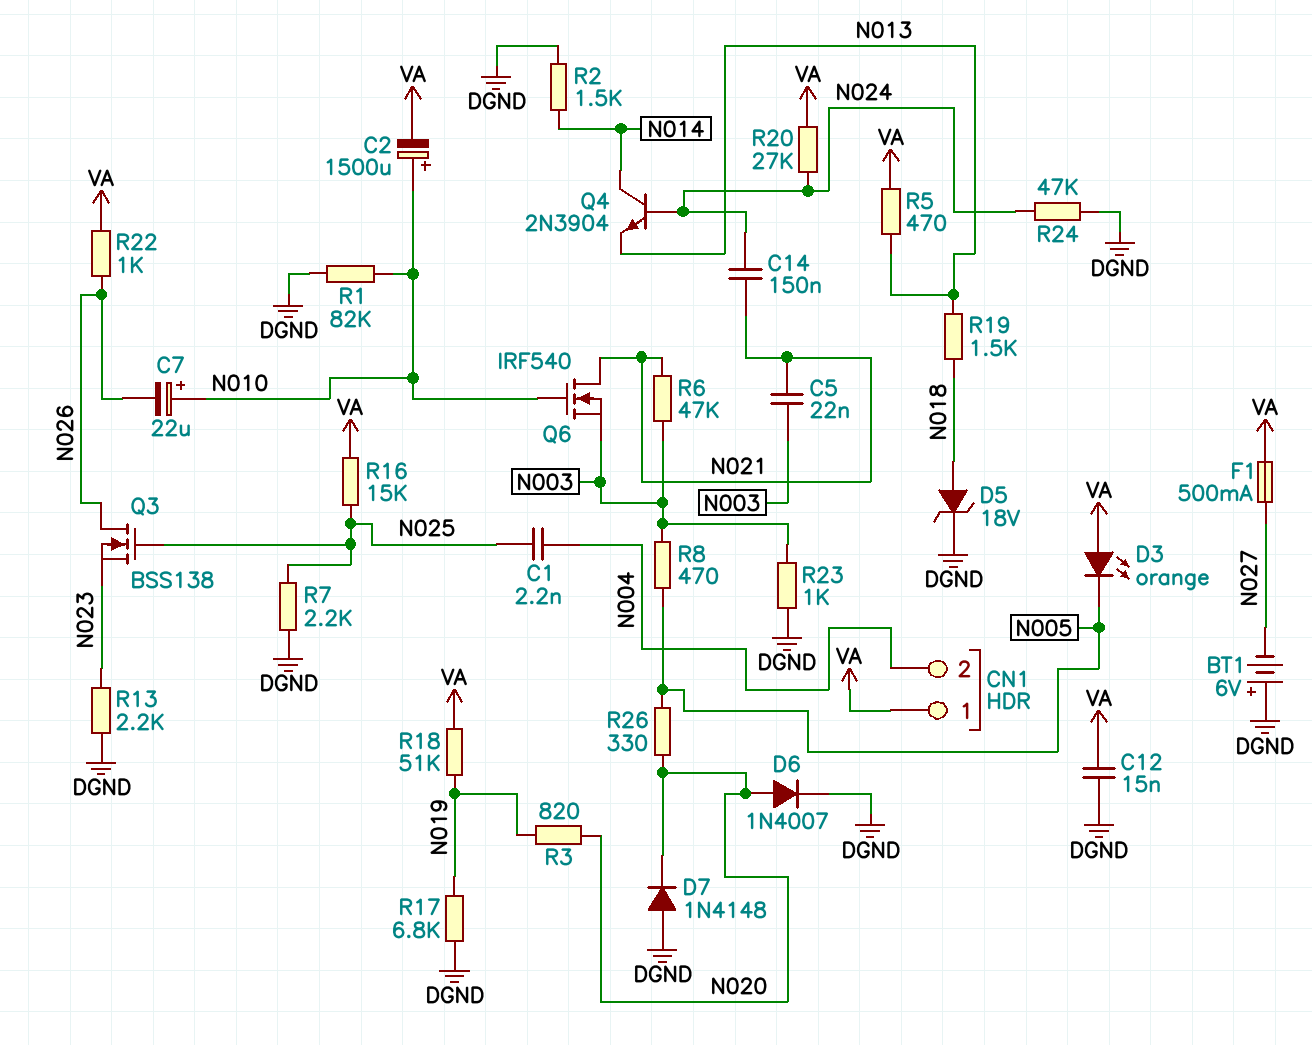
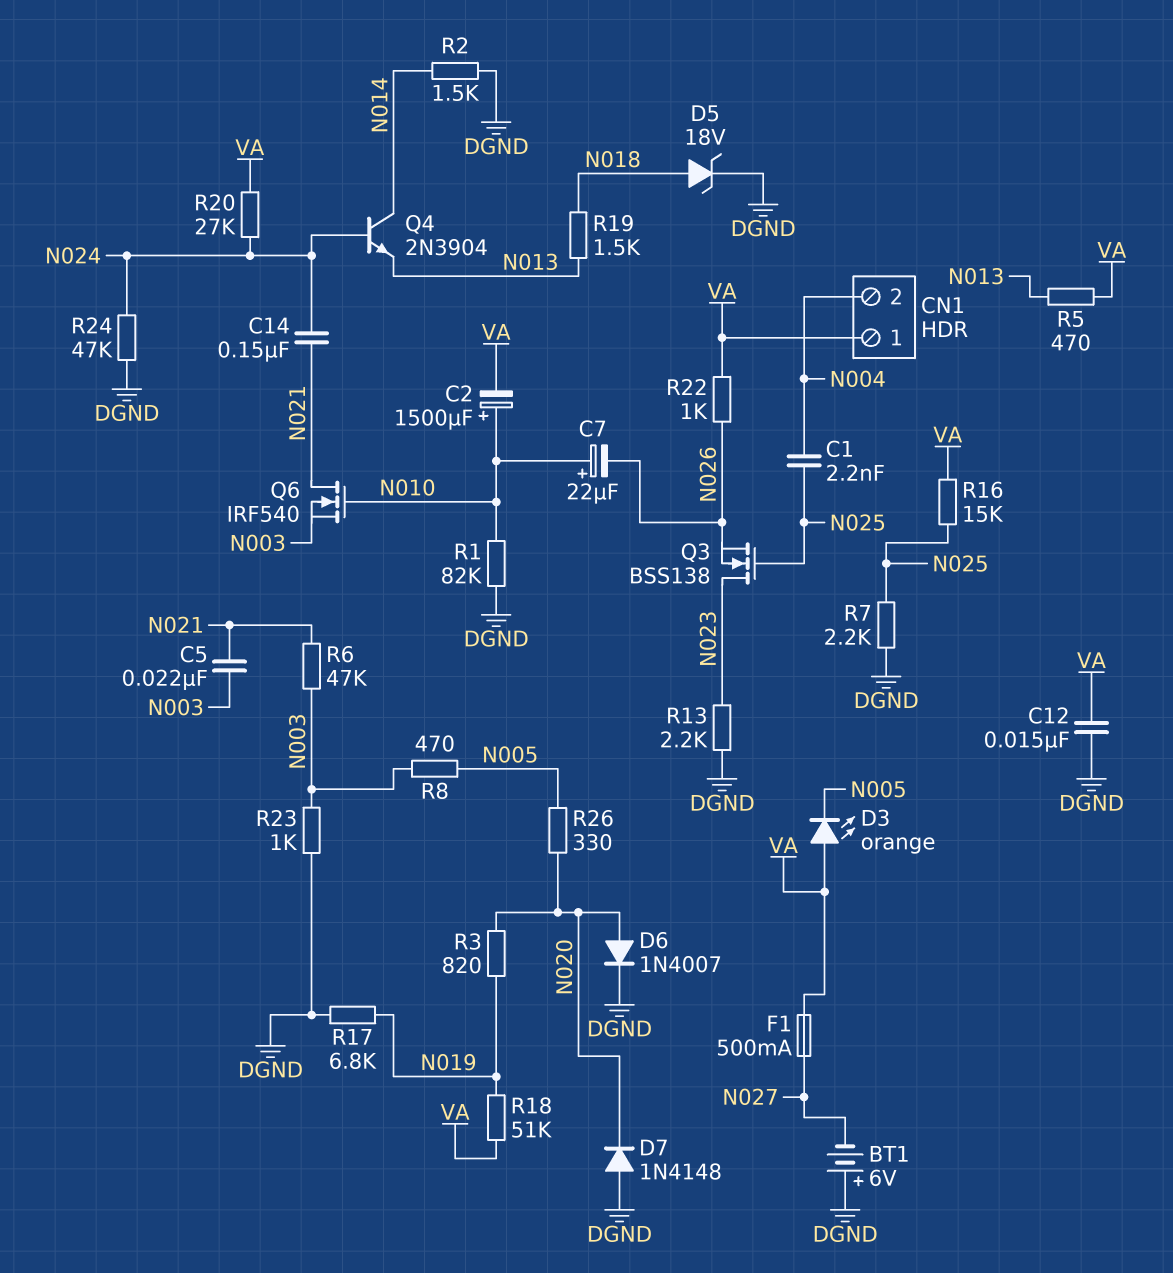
Q3: NMOS BSS138 (G N025, D N026, S N023) -> NMOS BSS138 (G N025, D N023, S N026)

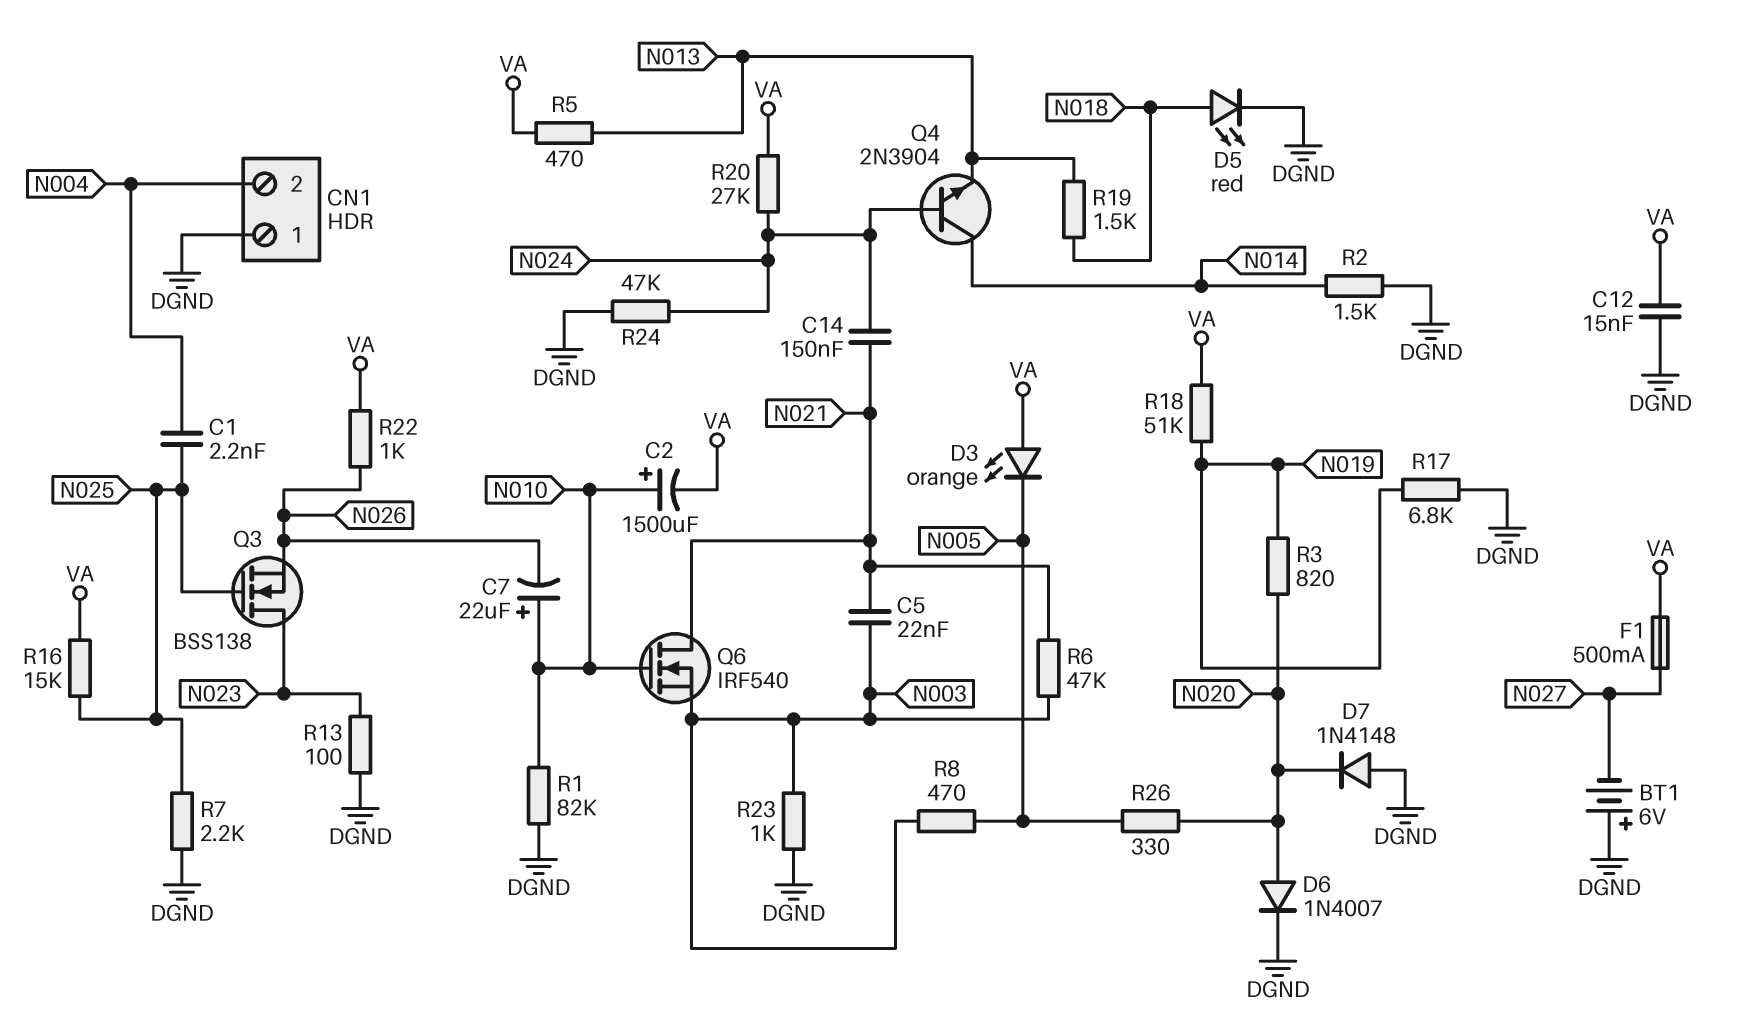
CN1 pin 1: VA -> DGND
D5: zener 18V (A N018, K DGND) -> LED red (A N018, K DGND)
R13: 2.2k (DGND, N023) -> 100 (DGND, N023)

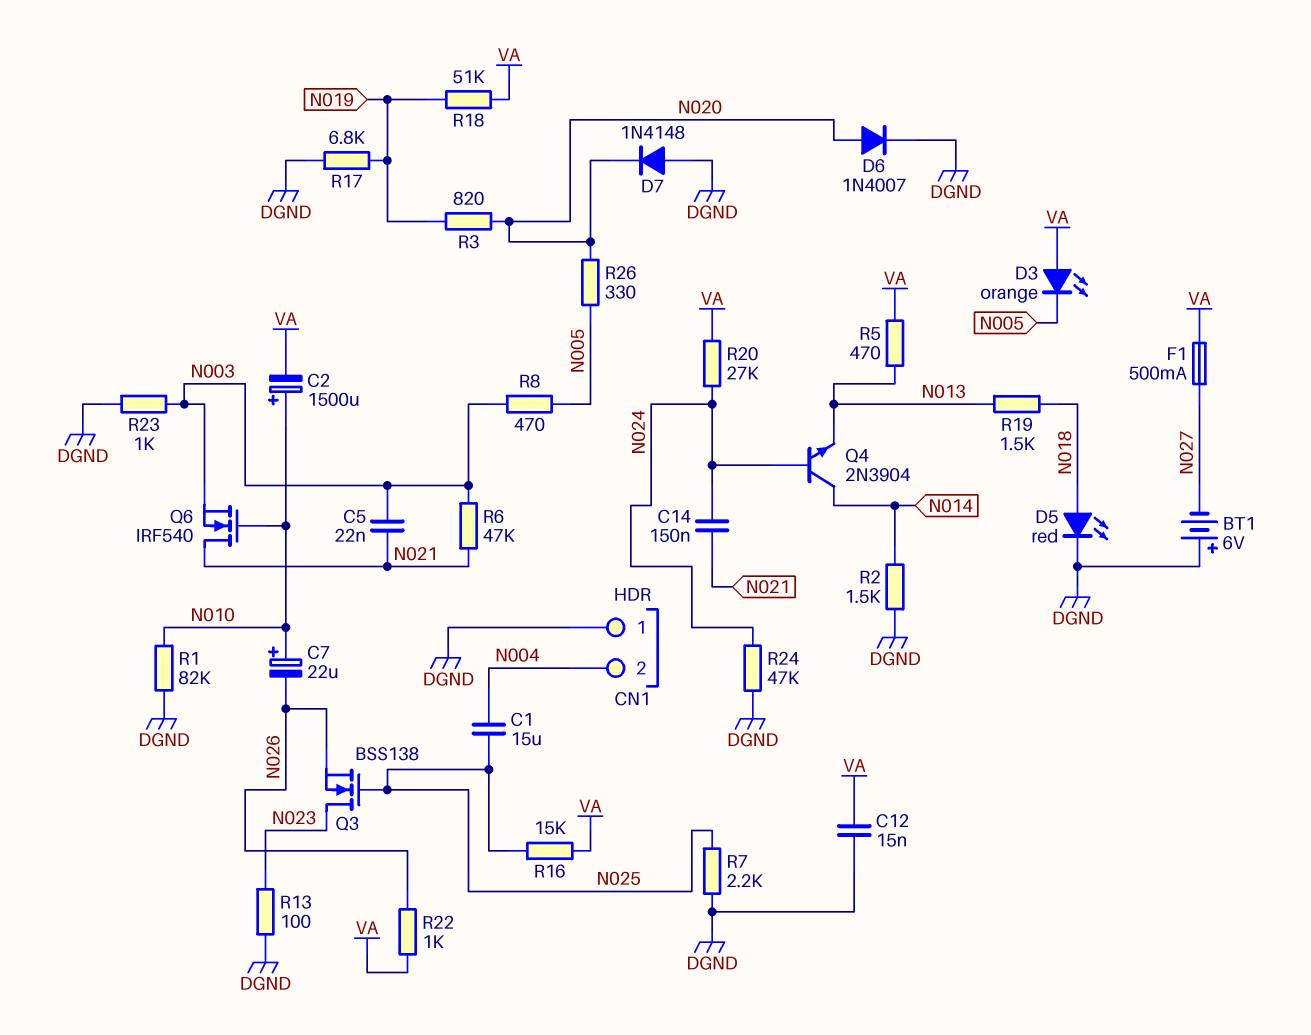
C1: 2.2nF (N004, N025) -> 15uF (N004, N025)

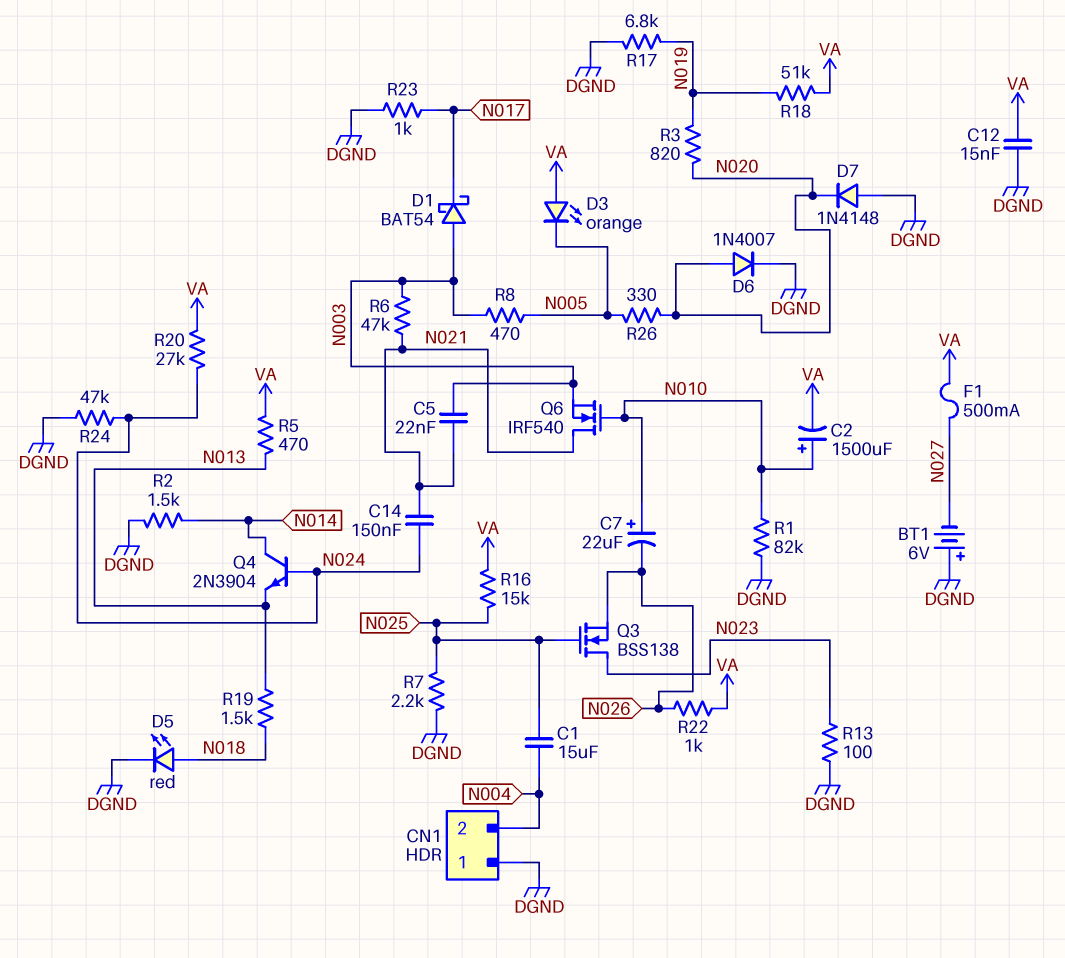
D1: none -> schottky BAT54 (A N003, K N017)
R23: 1k (DGND, N003) -> 1k (DGND, N017)

